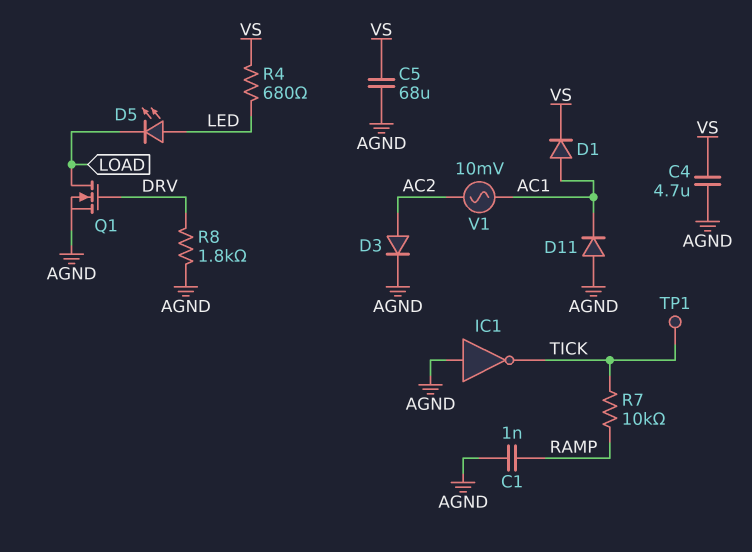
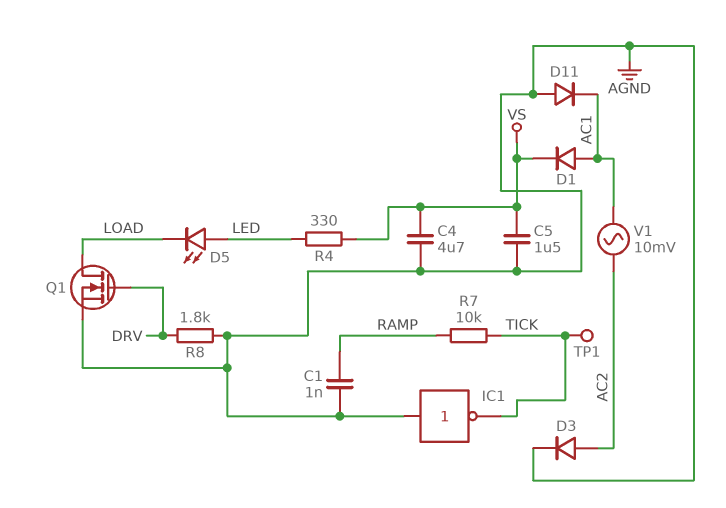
C5: 68uF (AGND, VS) -> 1.5uF (AGND, VS)
R4: 680 (LED, VS) -> 330 (LED, VS)

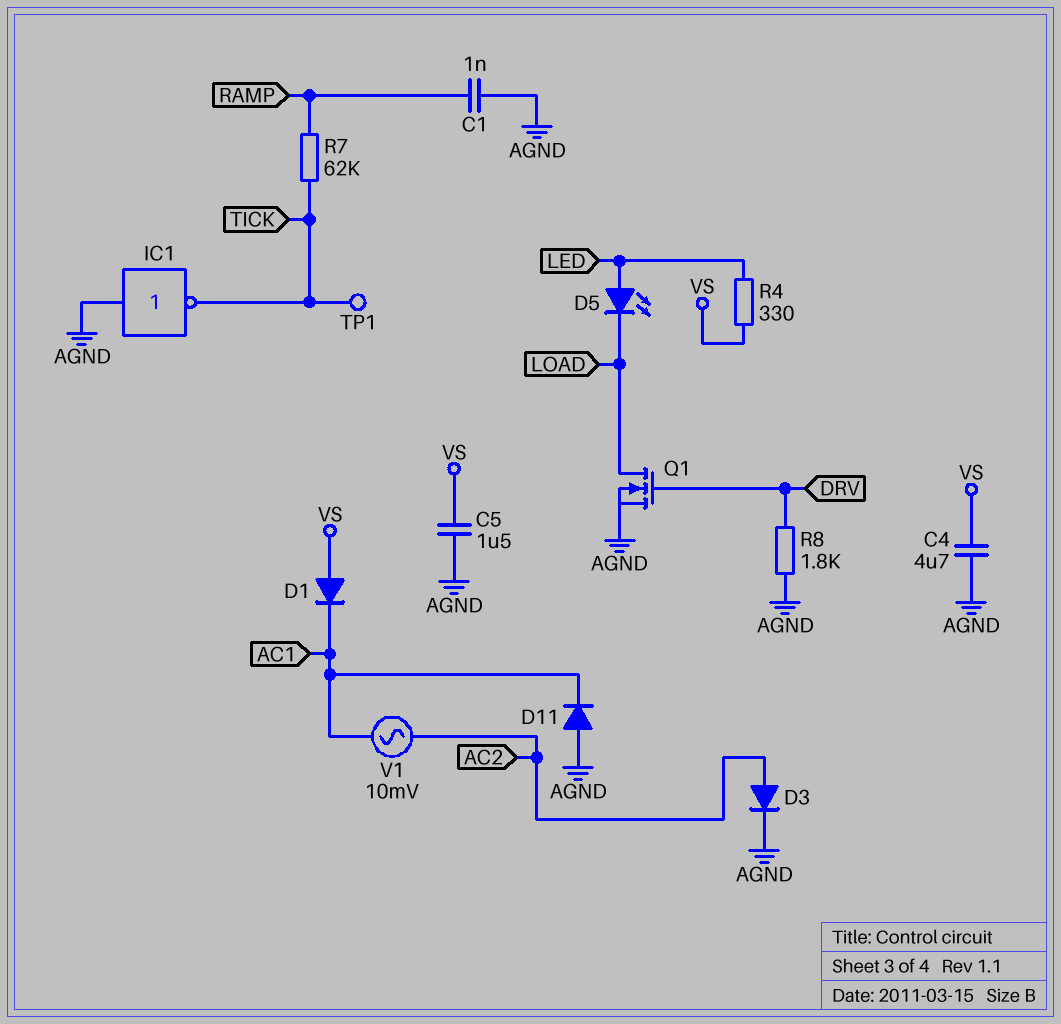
D1: diode (A AC1, K VS) -> diode (A VS, K AC1)
R7: 10k (RAMP, TICK) -> 62k (RAMP, TICK)

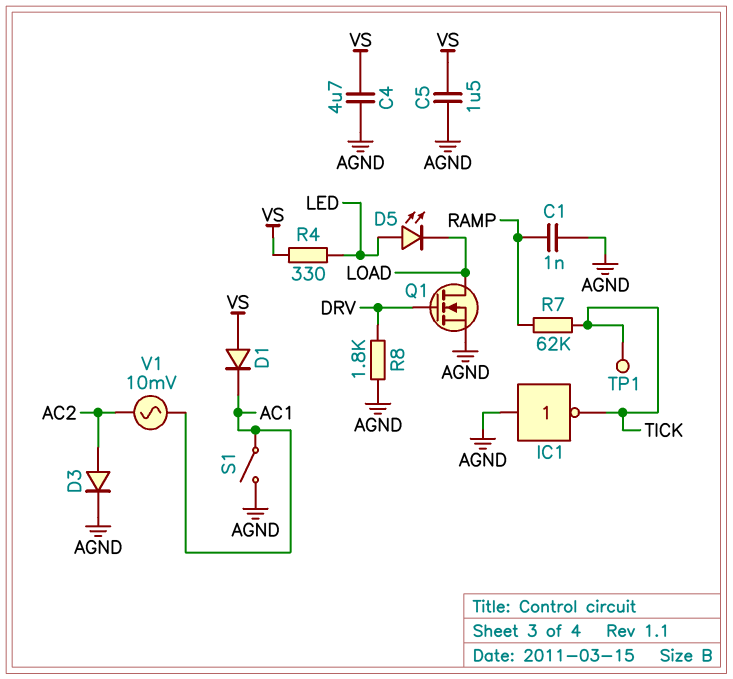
D11: diode (A AGND, K AC1) -> none
S1: none -> switch (AC1, AGND)

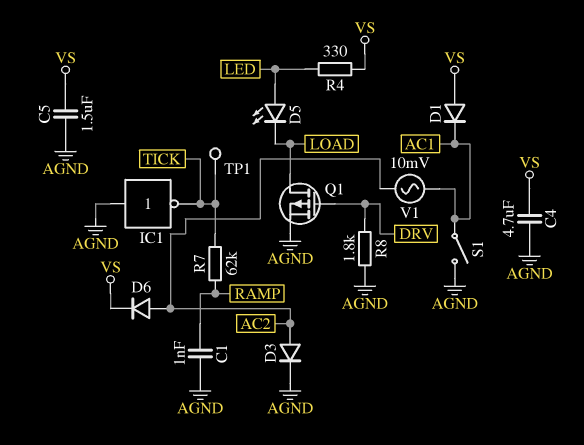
D6: none -> diode (A AC2, K VS)
Q1: NMOS (G DRV, D LOAD, S AGND) -> PMOS (G DRV, D LOAD, S AGND)

